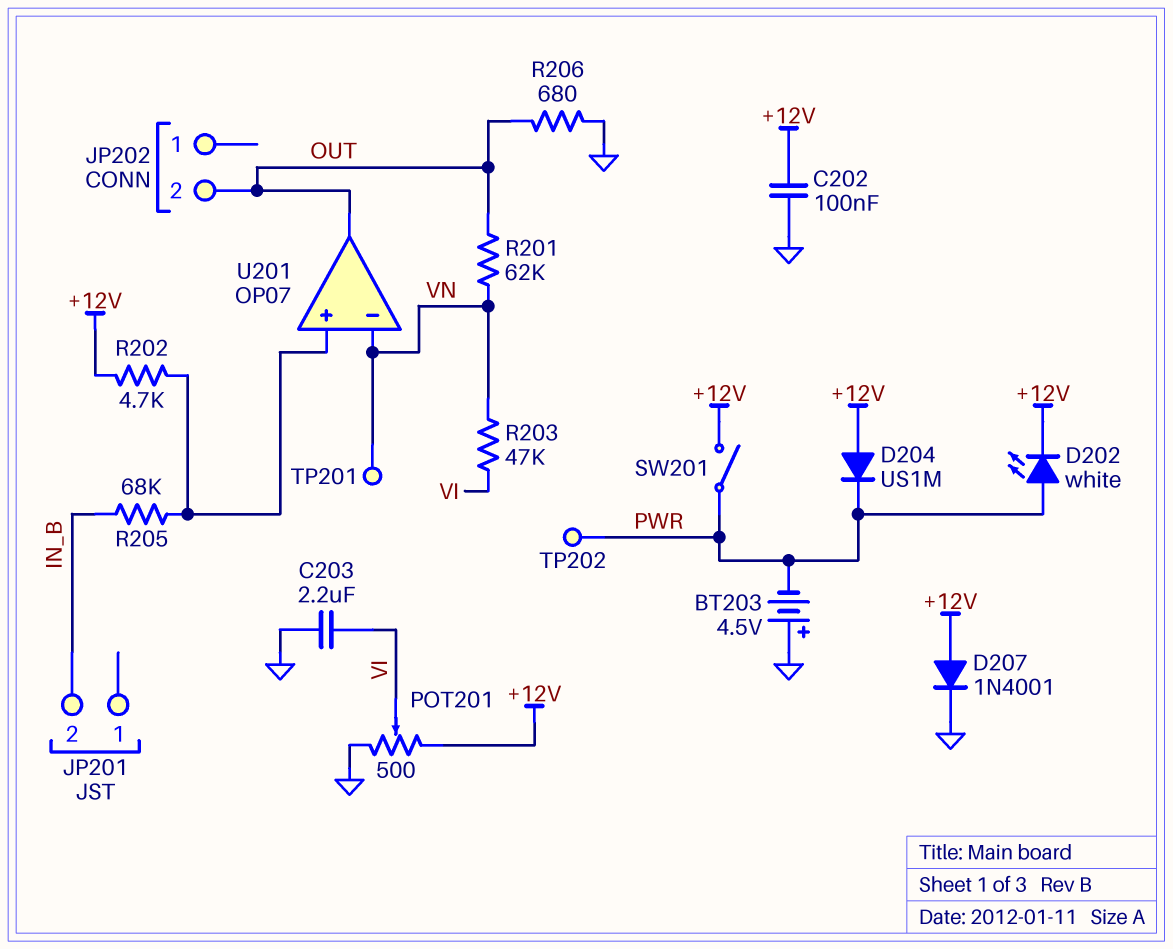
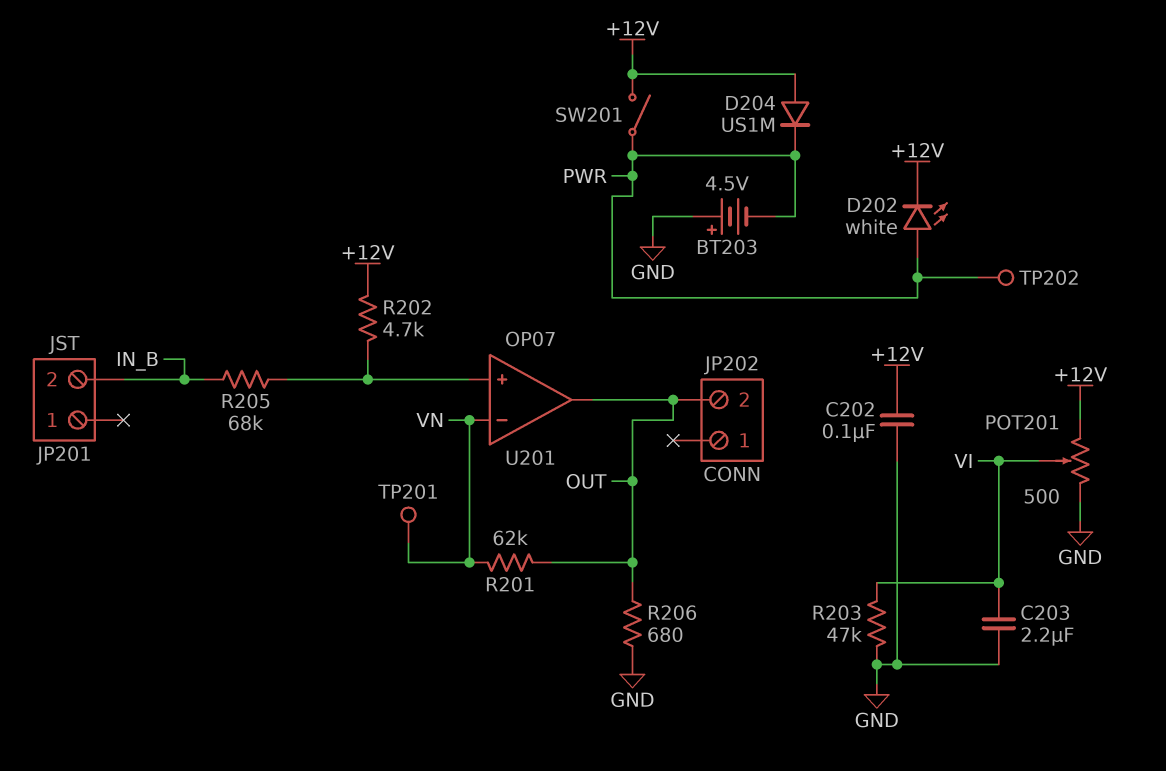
D207: diode 1N4001 (A +12V, K GND) -> none
R203: 47k (VI, VN) -> 47k (GND, VI)

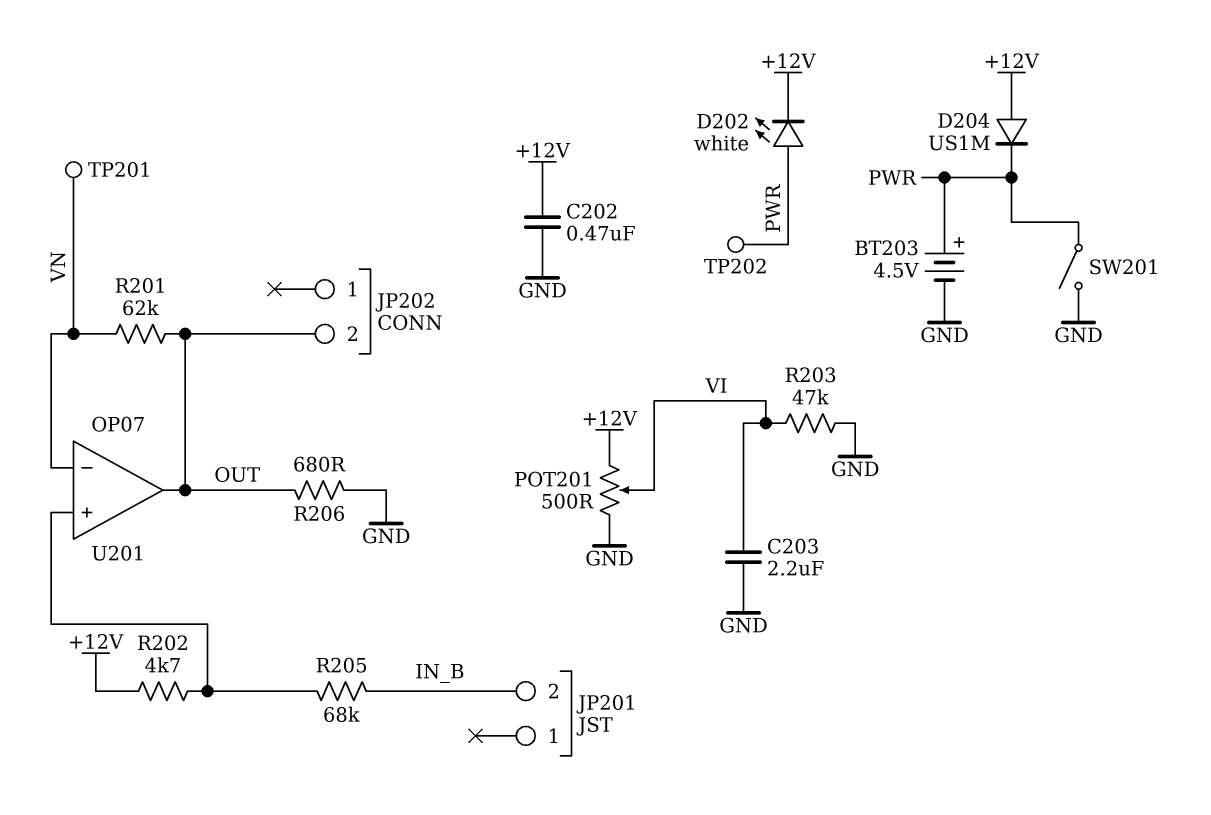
BT203: 4.5V (plus GND, minus PWR) -> 4.5V (plus PWR, minus GND)
C202: 100nF (+12V, GND) -> 470nF (+12V, GND)
SW201: switch (+12V, PWR) -> switch (GND, PWR)

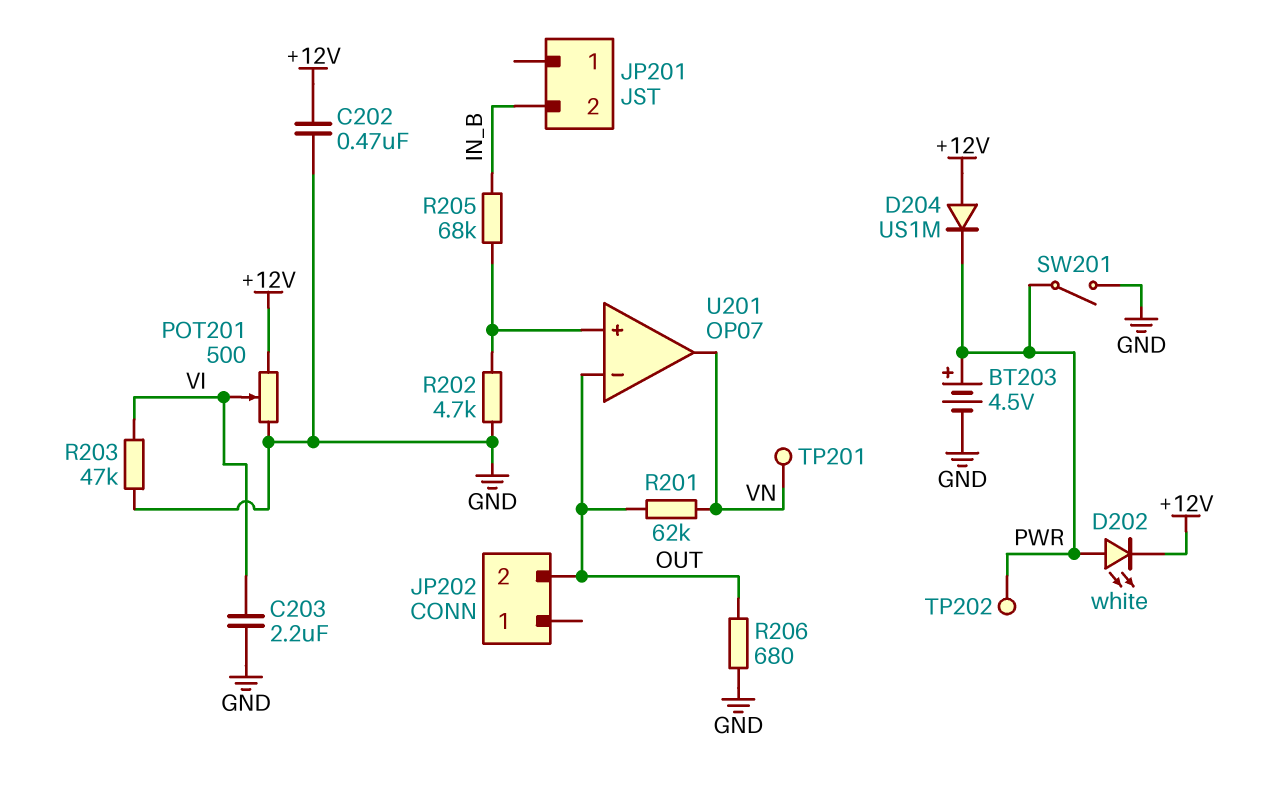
R202: 4.7k (+12V, U201/in+) -> 4.7k (GND, U201/in+)
U201 pin in-: VN -> OUT
U201 pin out: OUT -> VN

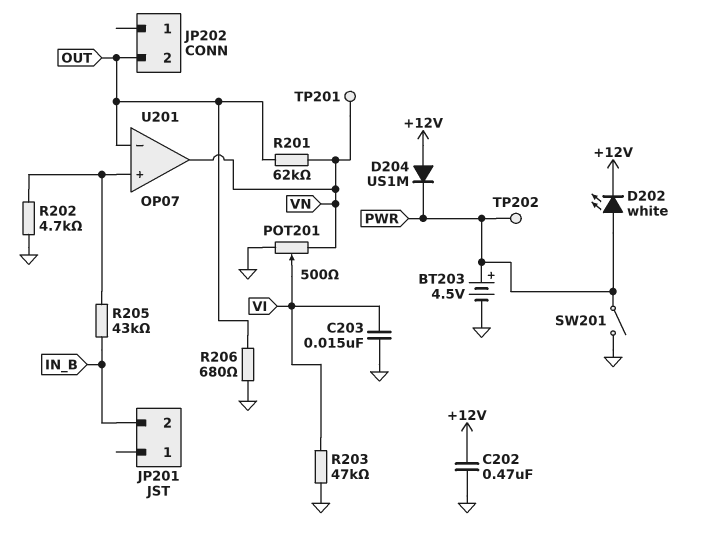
C203: 2.2uF (GND, VI) -> 15nF (GND, VI)
POT201: 500 (+12V, GND, wiper VI) -> 500 (GND, VN, wiper VI)
R205: 68k (IN_B, U201/in+) -> 43k (IN_B, U201/in+)

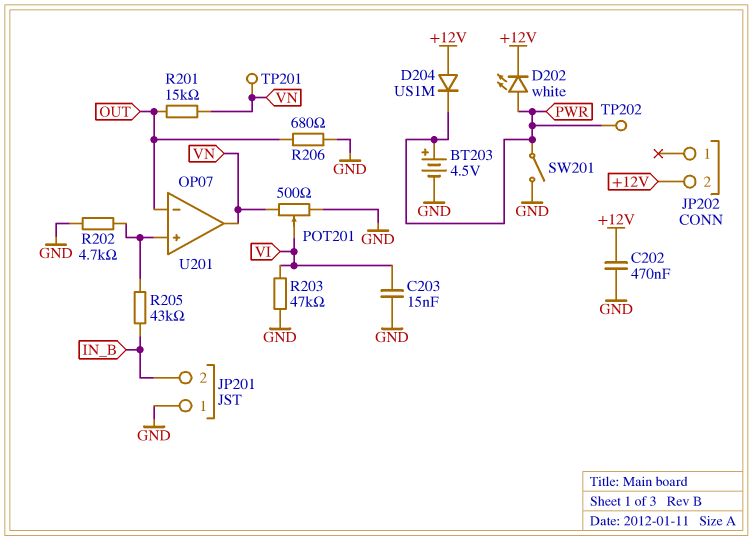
JP201 pin 1: none -> GND
JP202 pin 2: OUT -> +12V
R201: 62k (OUT, VN) -> 15k (OUT, VN)

